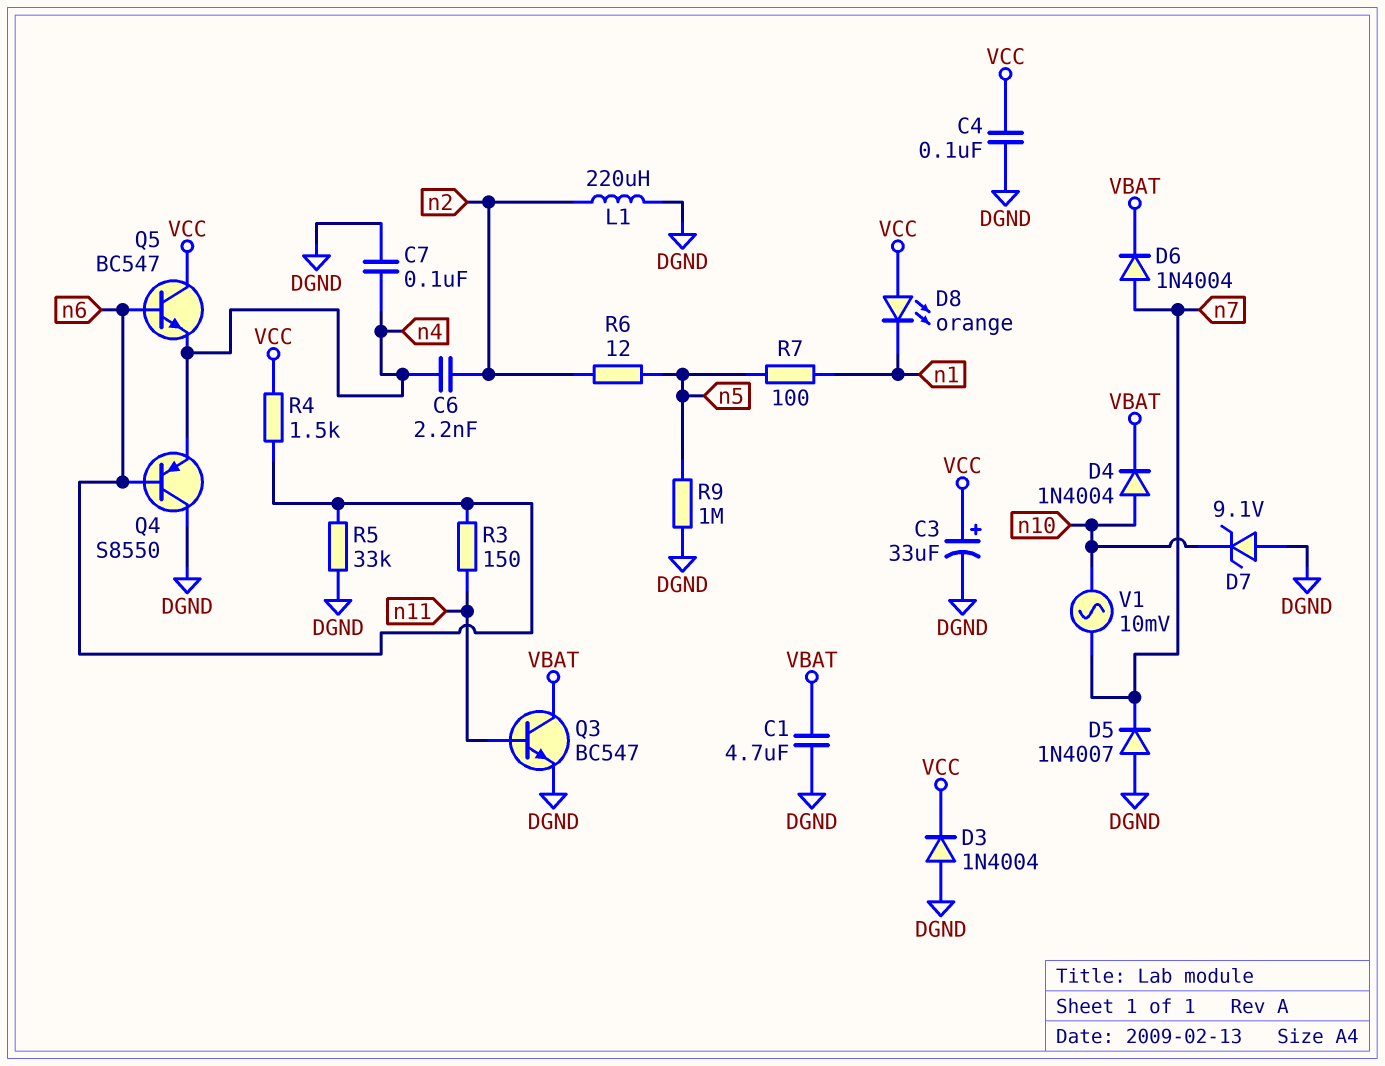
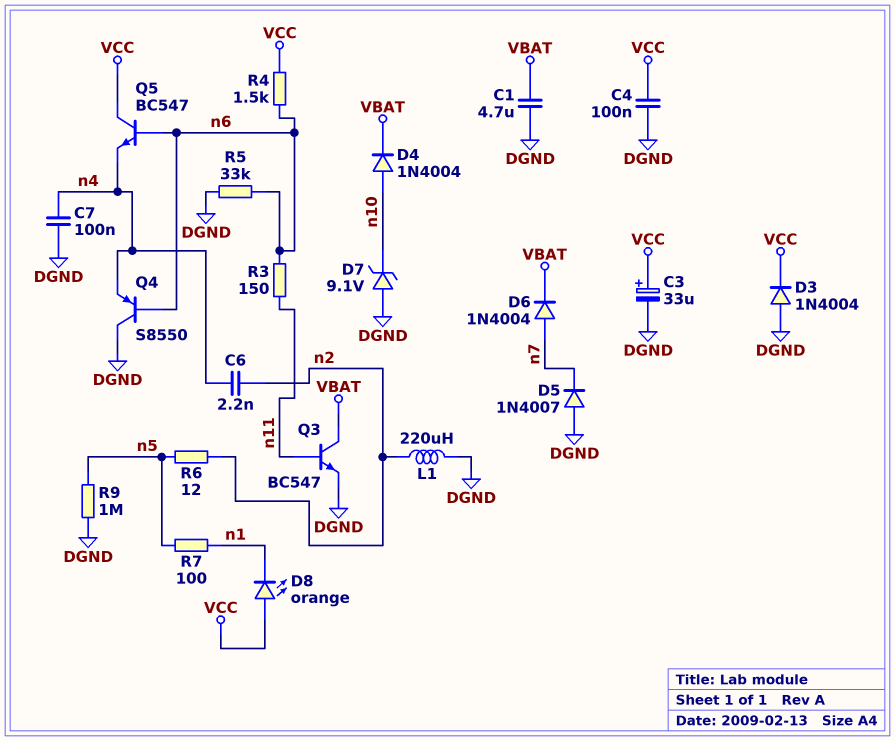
V1: AC 10mV (n7, n10) -> none

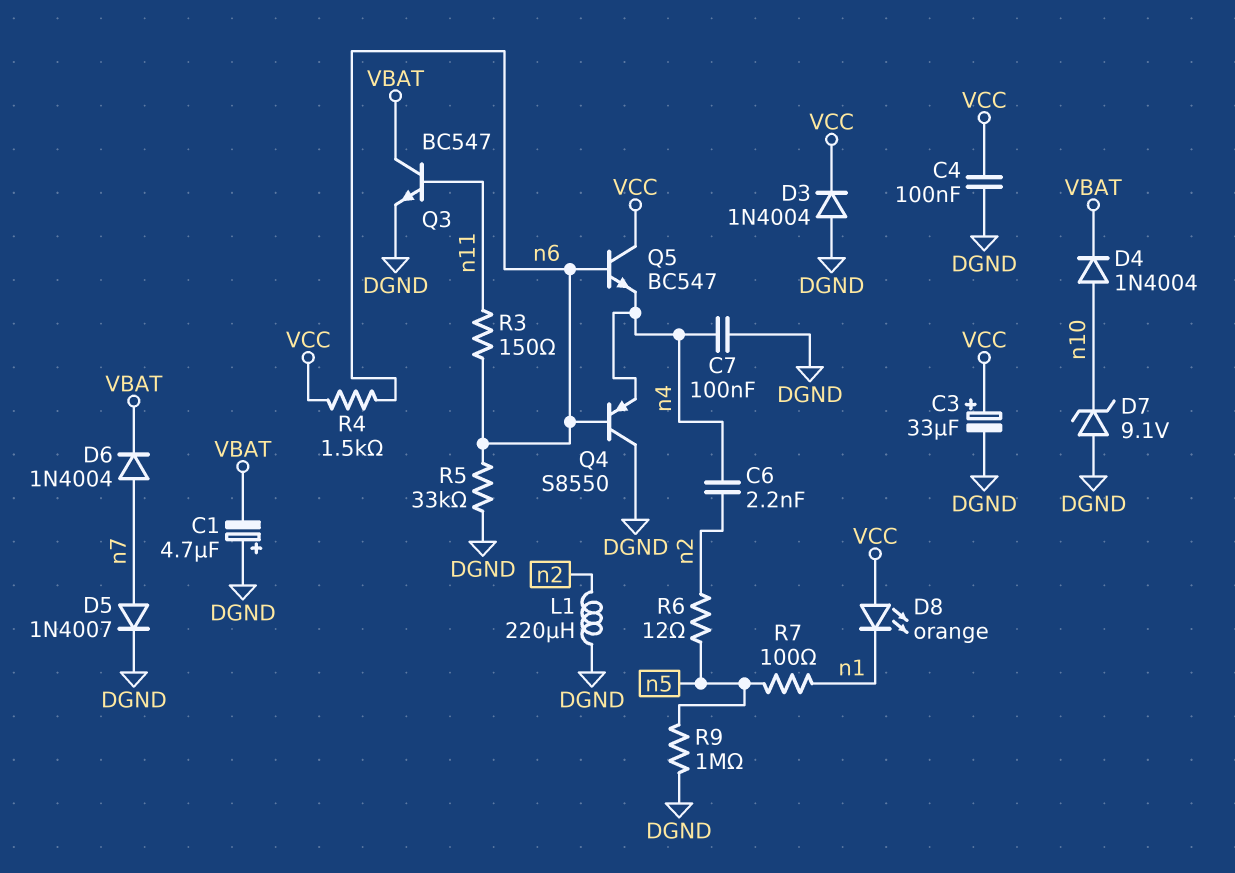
C1: 4.7uF (DGND, VBAT) -> 4.7uF (plus DGND, minus VBAT)
D5: diode 1N4007 (A DGND, K n7) -> diode 1N4007 (A n7, K DGND)

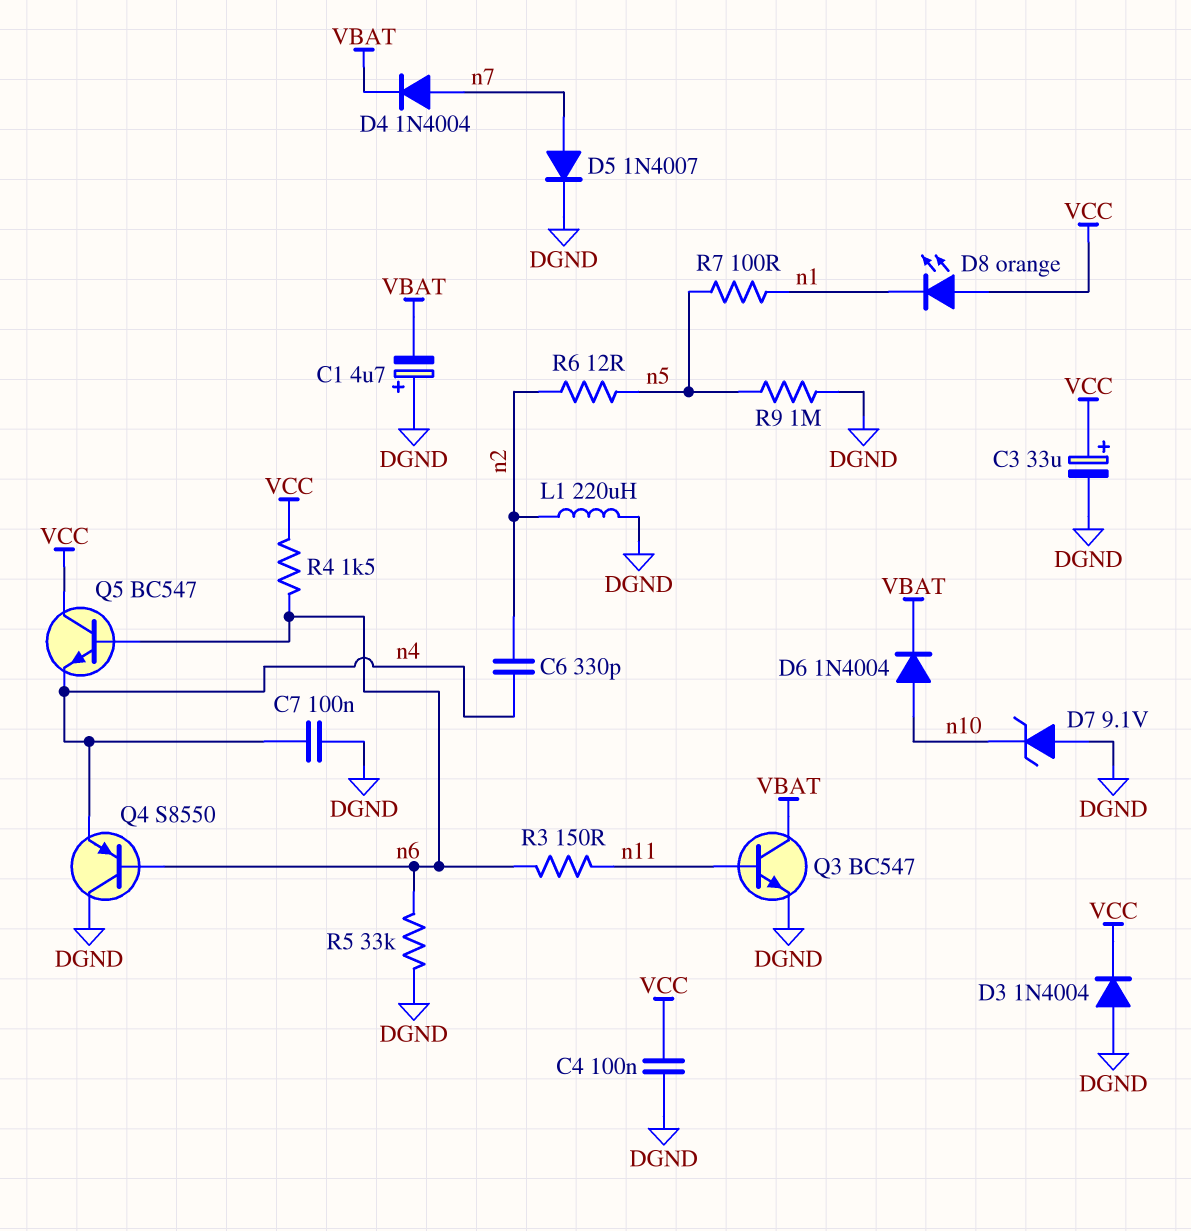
C6: 2.2nF (n2, n4) -> 330pF (n2, n4)
D4: diode 1N4004 (A n10, K VBAT) -> diode 1N4004 (A n7, K VBAT)
D6: diode 1N4004 (A n7, K VBAT) -> diode 1N4004 (A n10, K VBAT)

